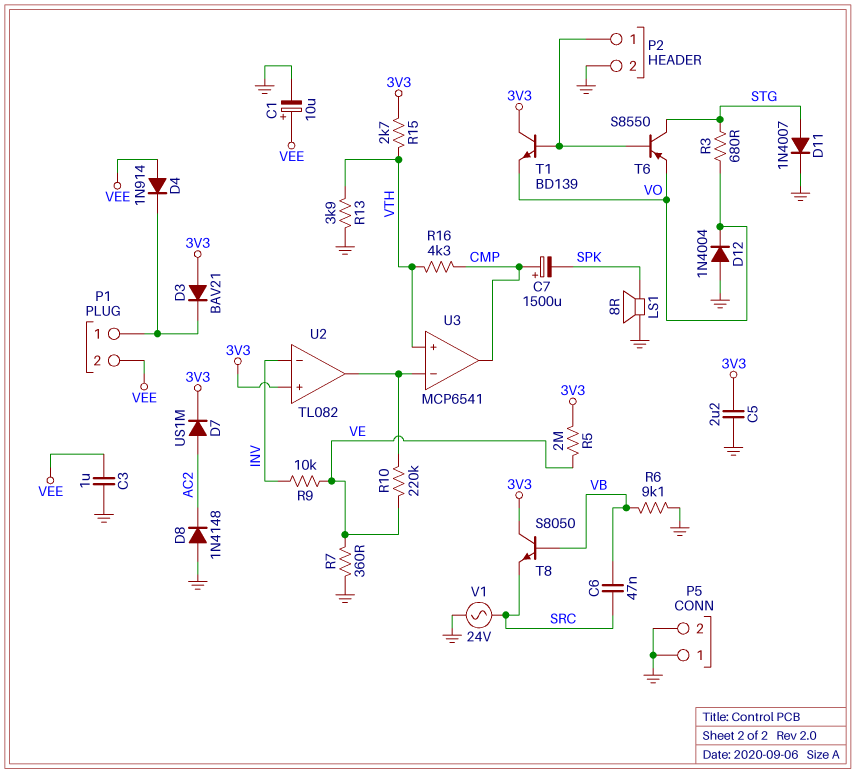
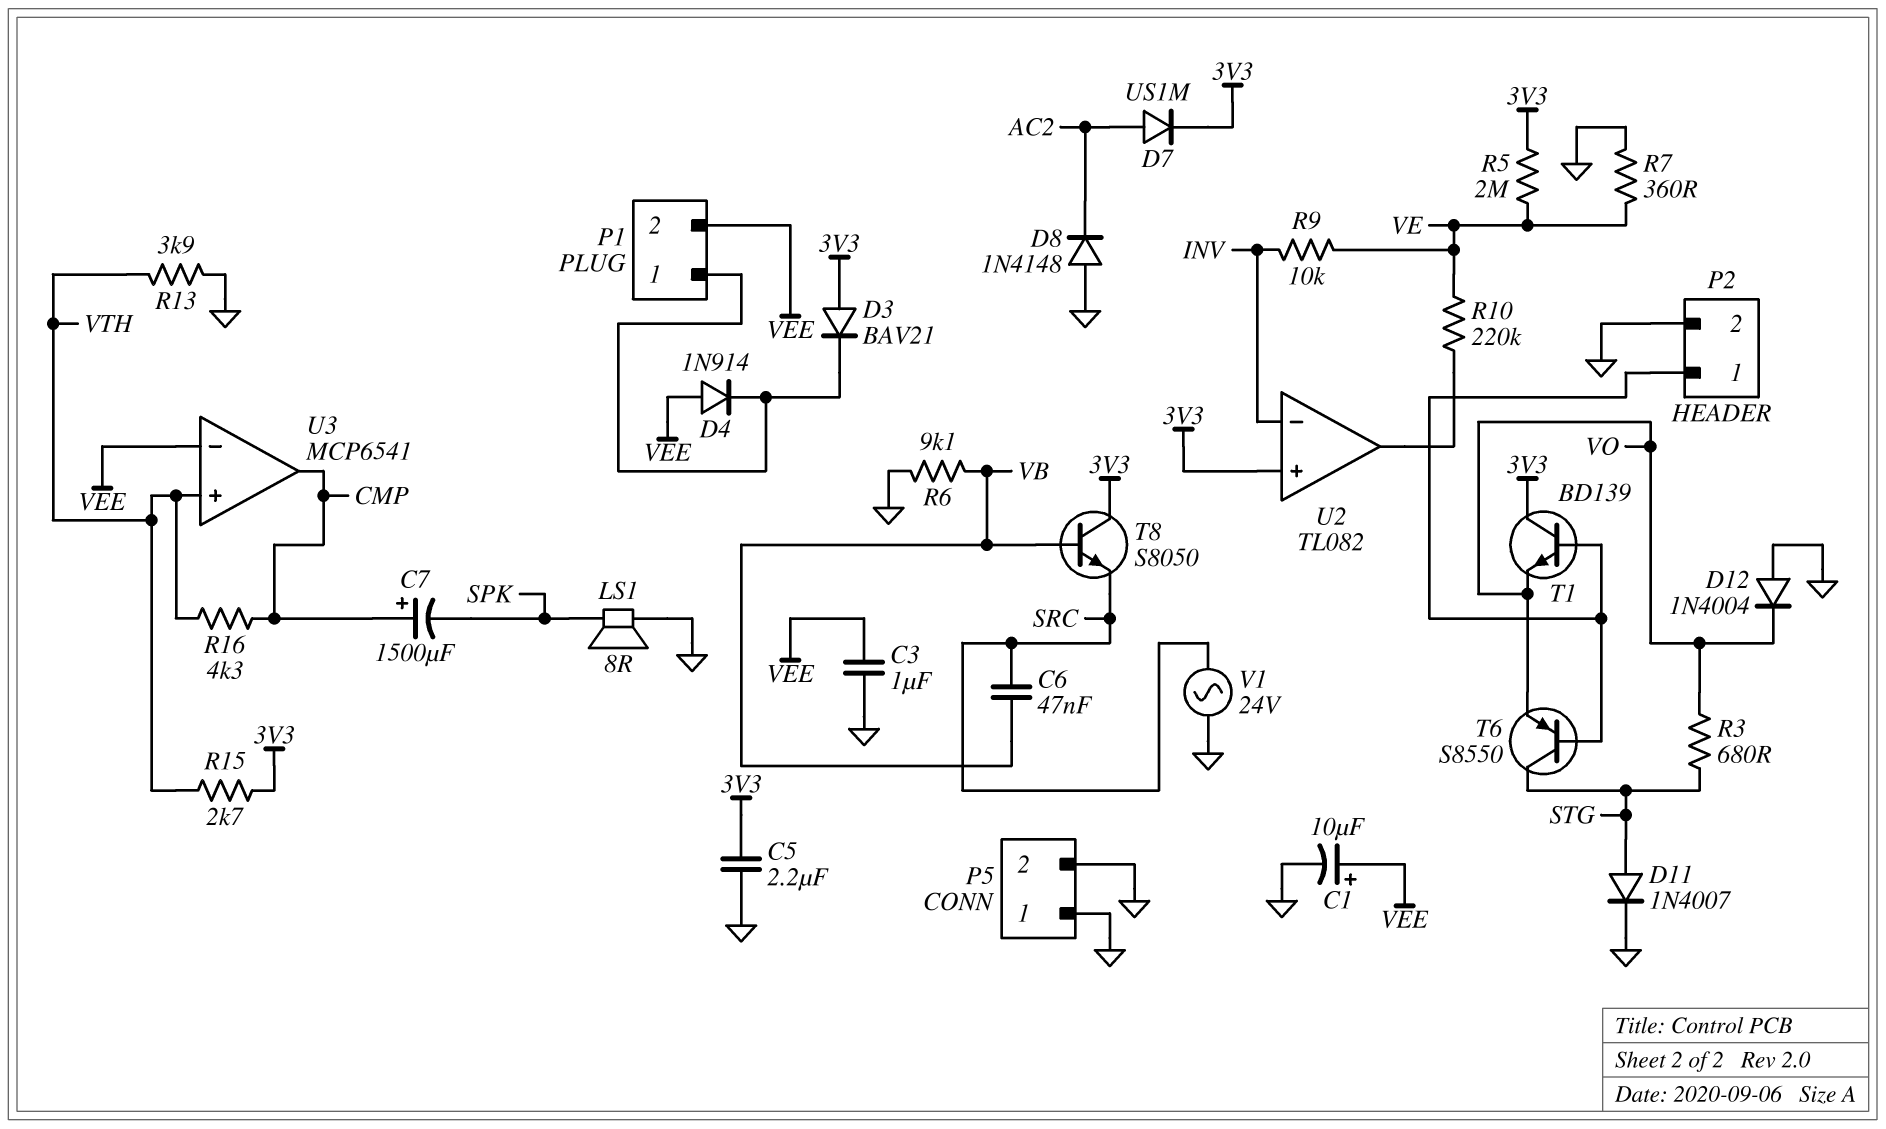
U3 pin in-: U2/out -> VEE

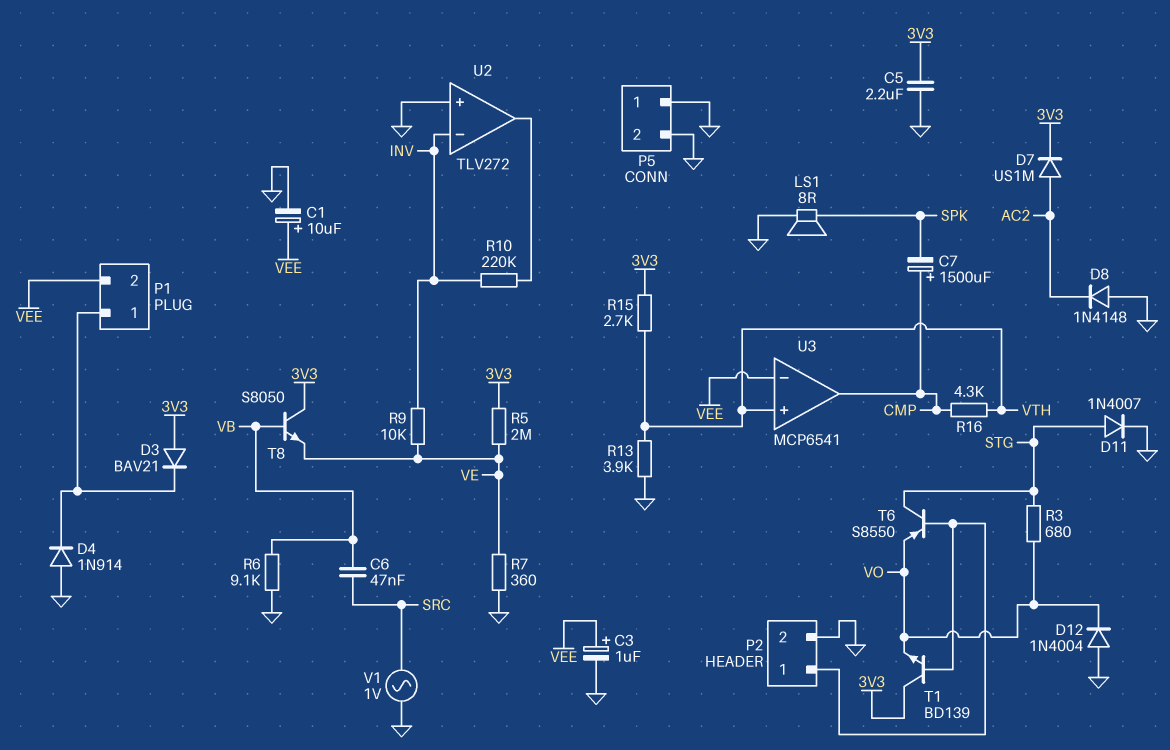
C3: 1uF (GND, VEE) -> 1uF (plus VEE, minus GND)
D4: diode 1N914 (A VEE, K P1/1) -> diode 1N914 (A GND, K P1/1)
R10: 220k (U2/out, VE) -> 220k (INV, U2/out)
T8: NPN S8050 (B VB, C 3V3, E SRC) -> NPN S8050 (B VB, C 3V3, E VE)
U2: TL082 -> TLV272
U2 pin in+: 3V3 -> GND
V1: AC 24V (GND, SRC) -> AC 1V (GND, SRC)

